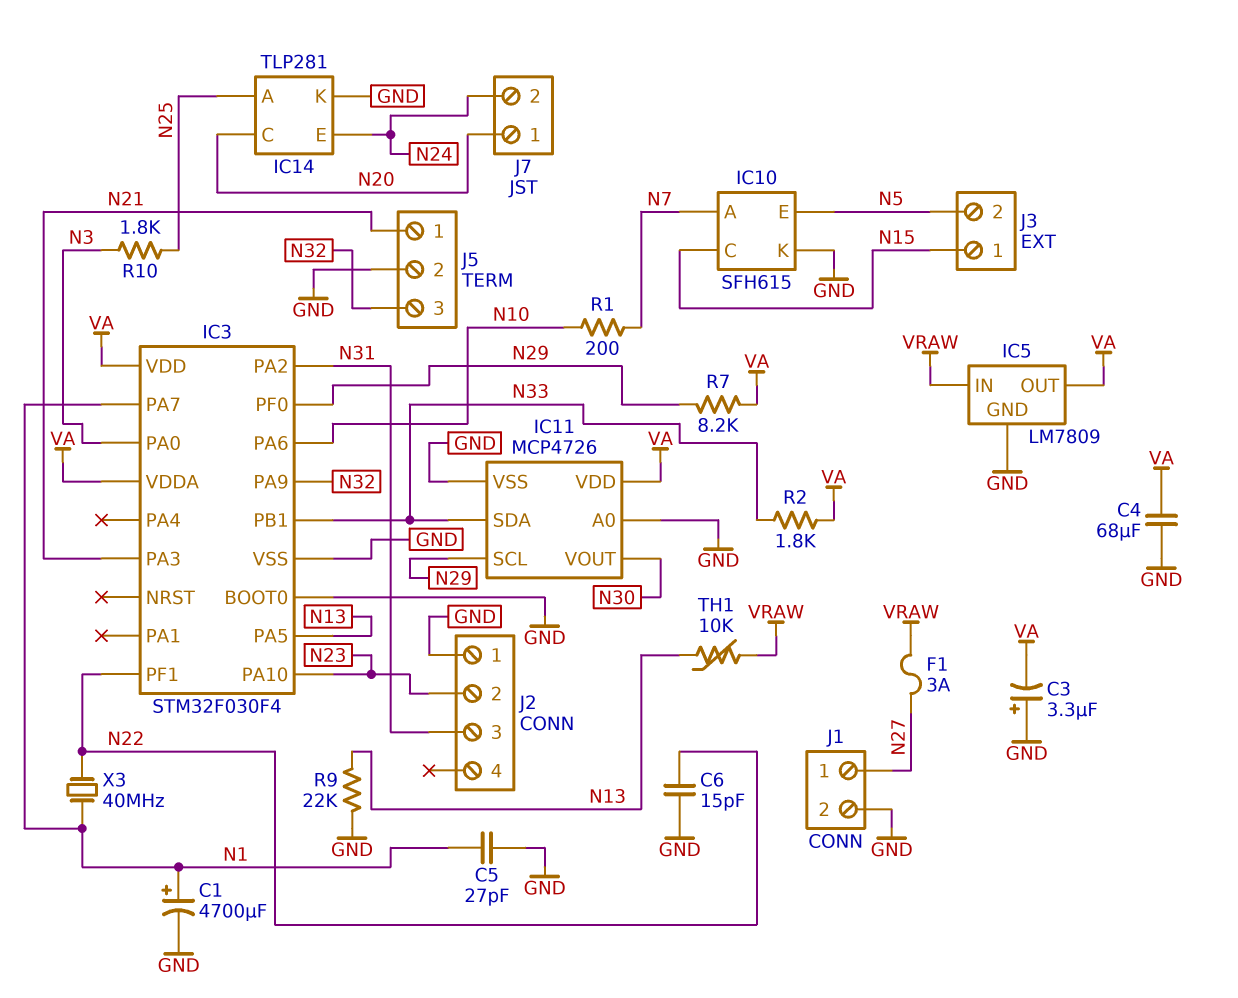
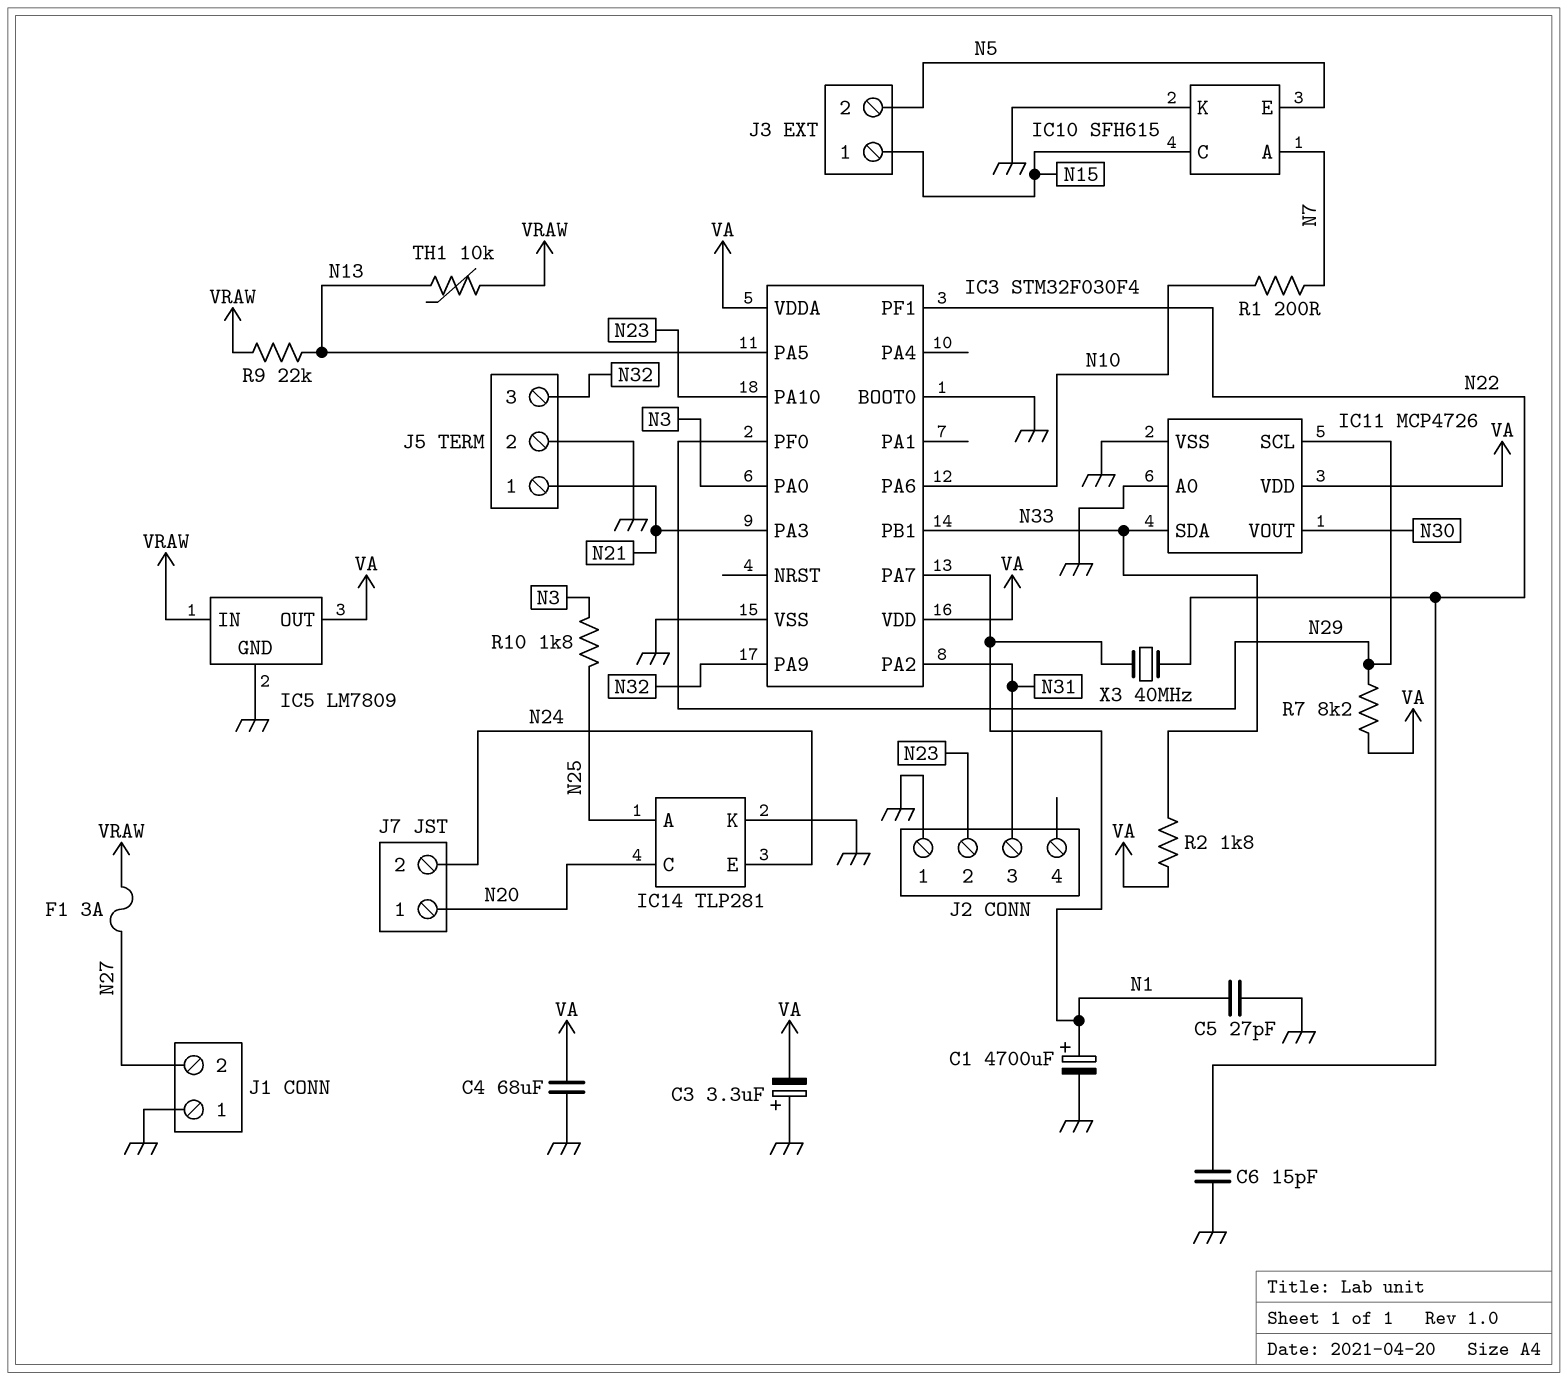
J1 pin 1: N27 -> GND
J1 pin 2: GND -> N27
R9: 22k (GND, N13) -> 22k (N13, VRAW)

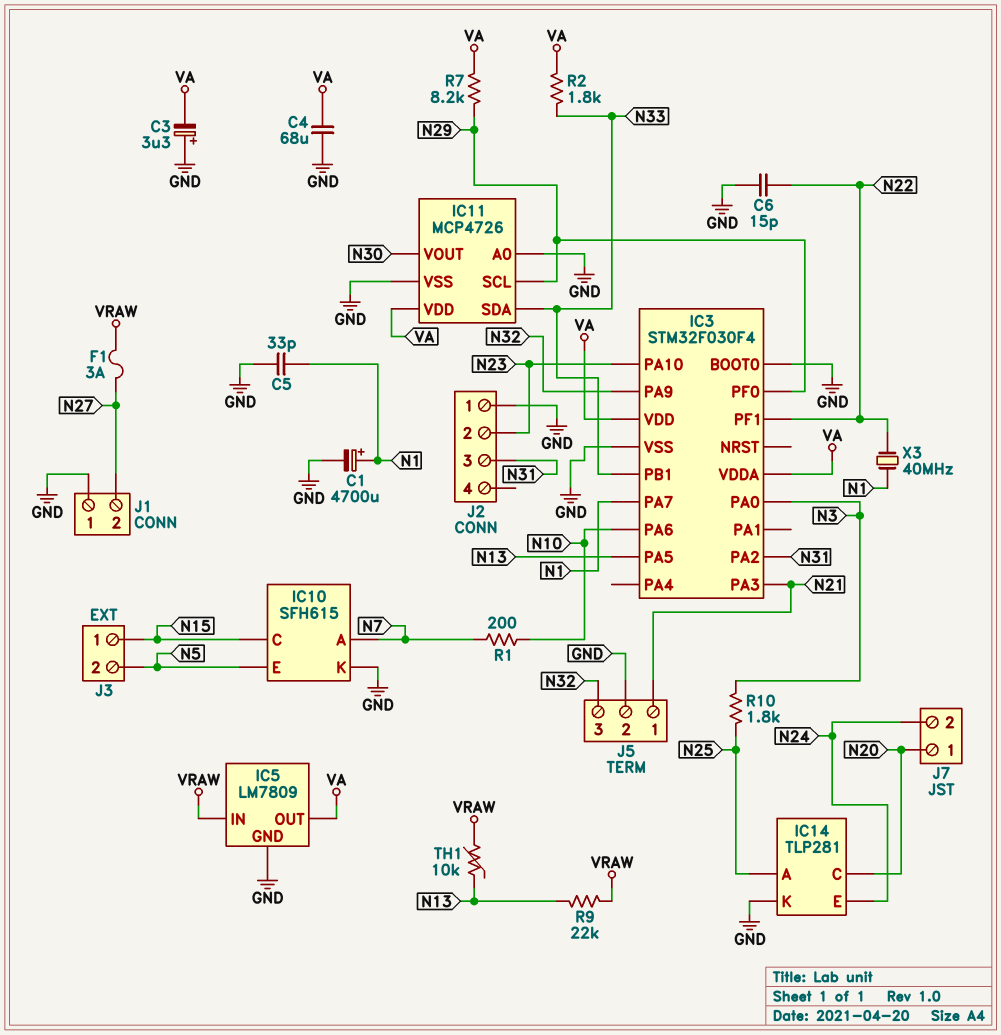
C5: 27pF (GND, N1) -> 33pF (GND, N1)

